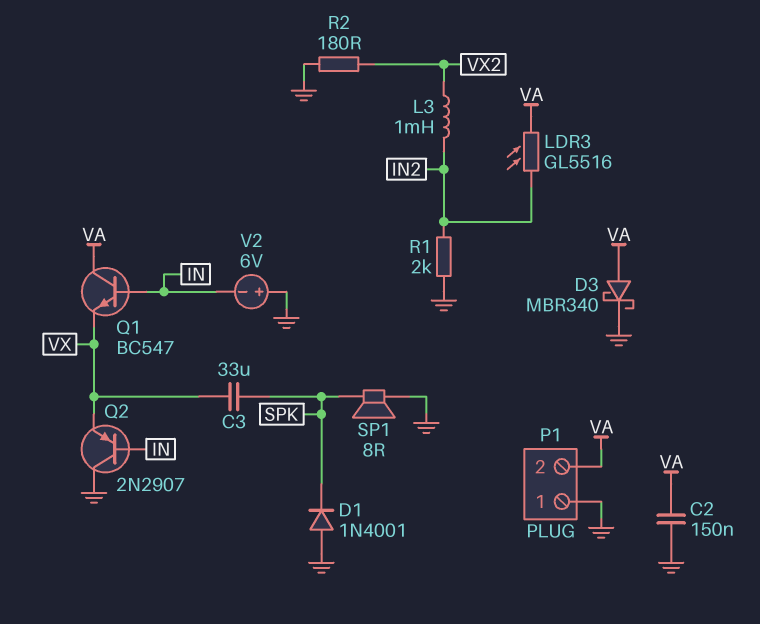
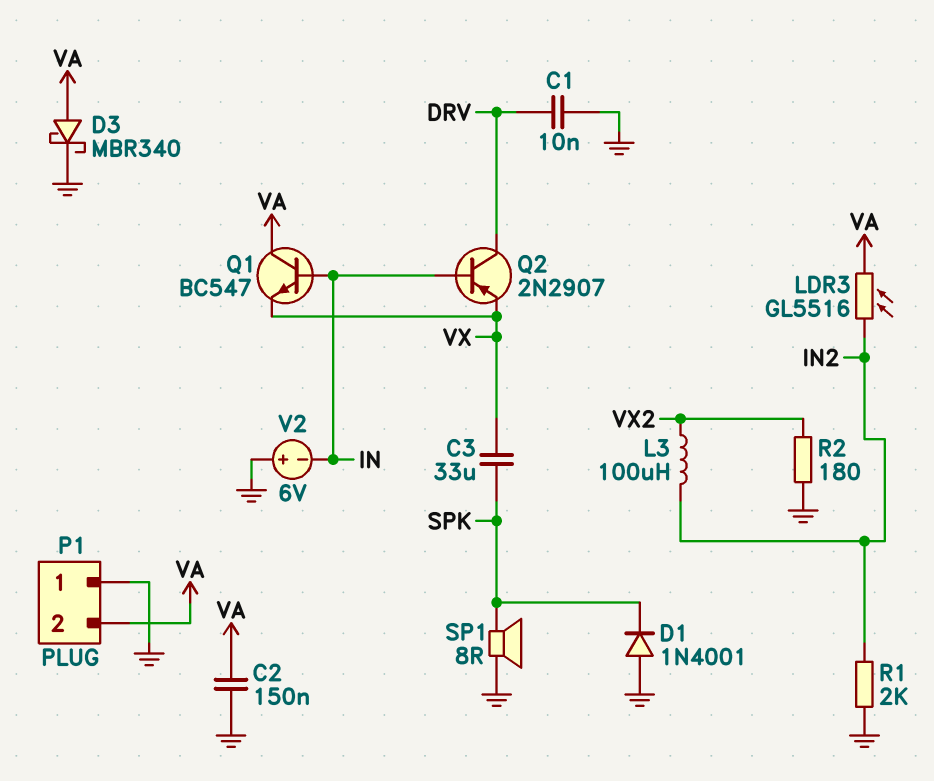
C1: none -> 10nF (DRV, GND)
L3: 1mH (IN2, VX2) -> 100uH (IN2, VX2)
Q2: PNP 2N2907 (B IN, C GND, E VX) -> PNP 2N2907 (B IN, C DRV, E VX)

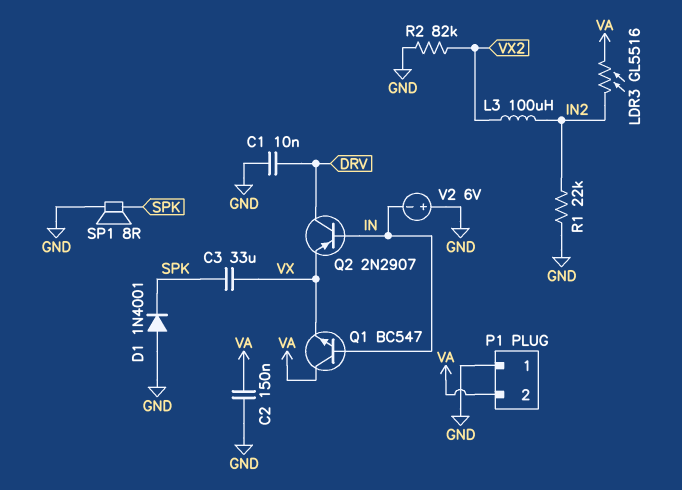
D3: schottky MBR340 (A VA, K GND) -> none
R1: 2k (GND, IN2) -> 22k (GND, IN2)
R2: 180 (GND, VX2) -> 82k (GND, VX2)

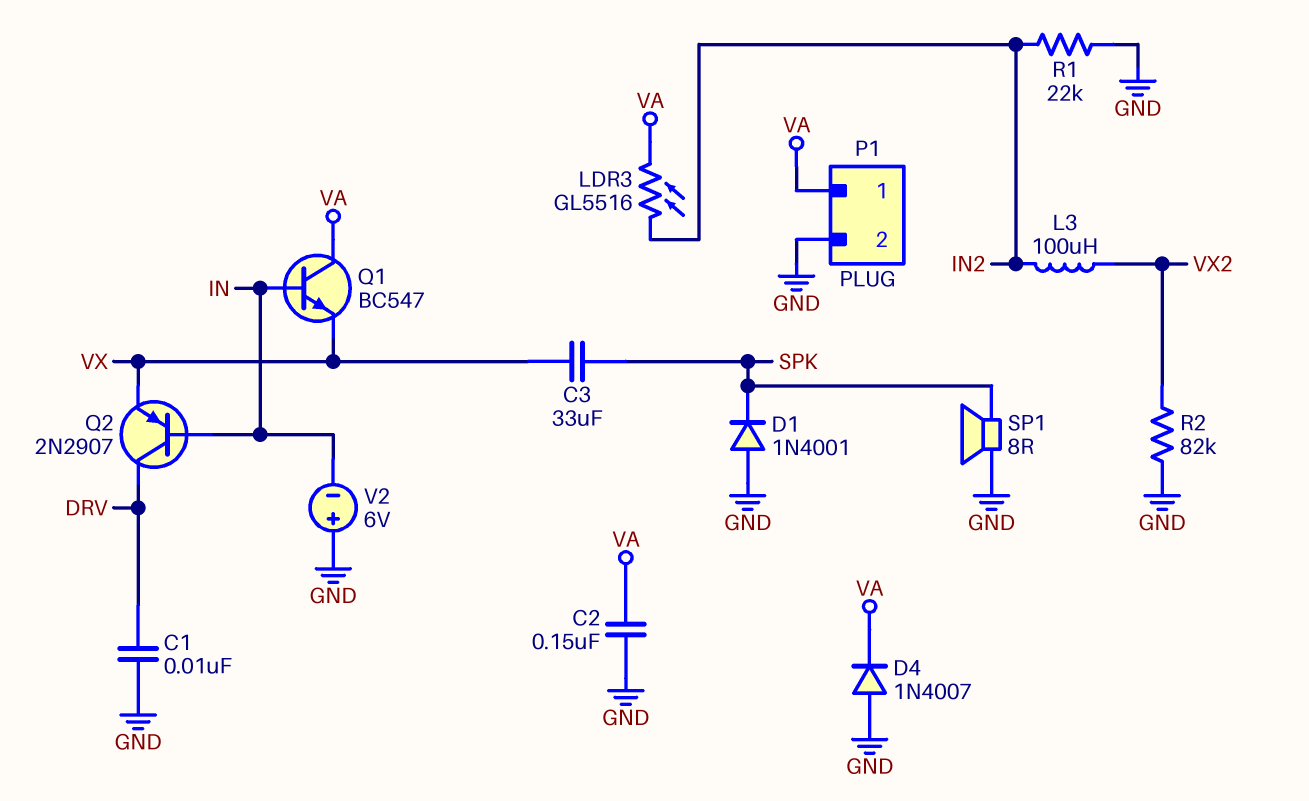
D4: none -> diode 1N4007 (A GND, K VA)
P1 pin 1: GND -> VA
P1 pin 2: VA -> GND

